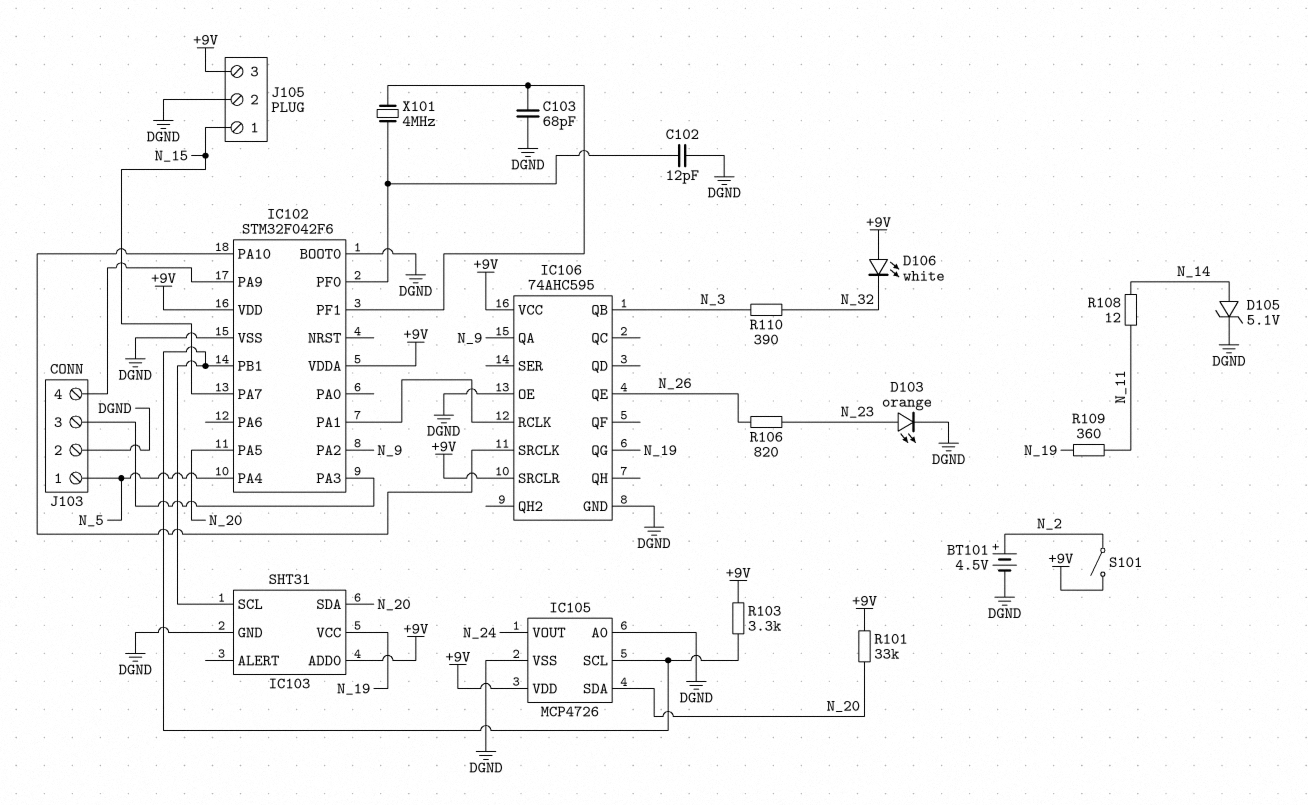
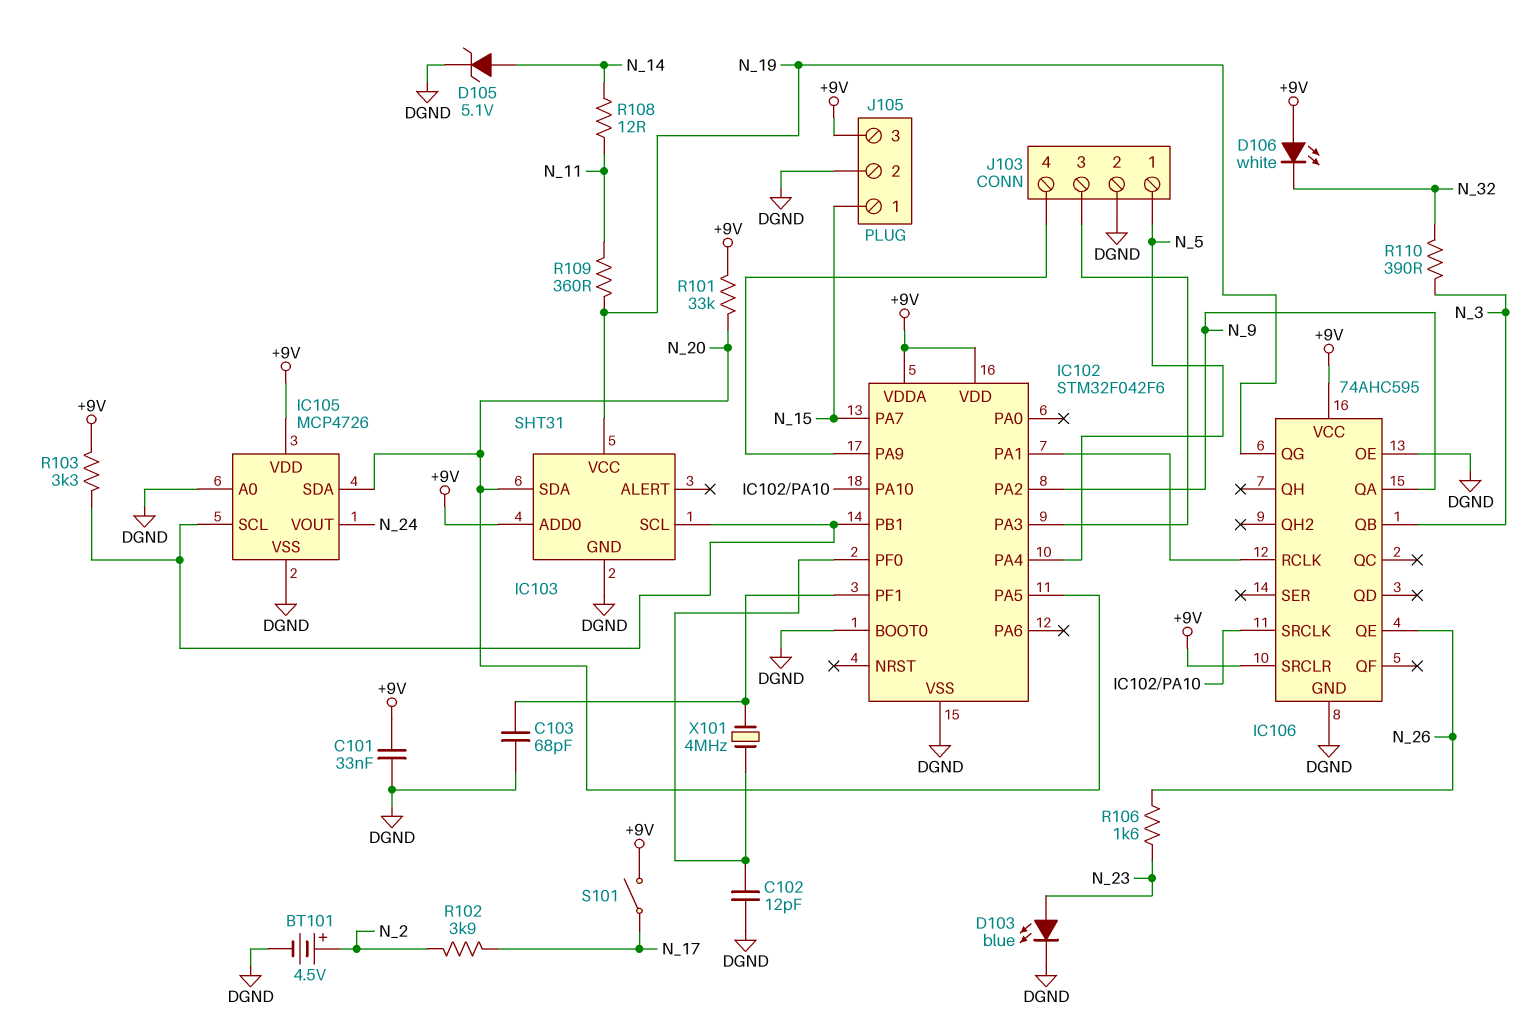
C101: none -> 33nF (+9V, DGND)
D103: LED orange (A N_23, K DGND) -> LED blue (A N_23, K DGND)
R102: none -> 3.9k (N_2, N_17)
R106: 820 (N_23, N_26) -> 1.6k (N_23, N_26)
S101: switch (+9V, N_2) -> switch (+9V, N_17)

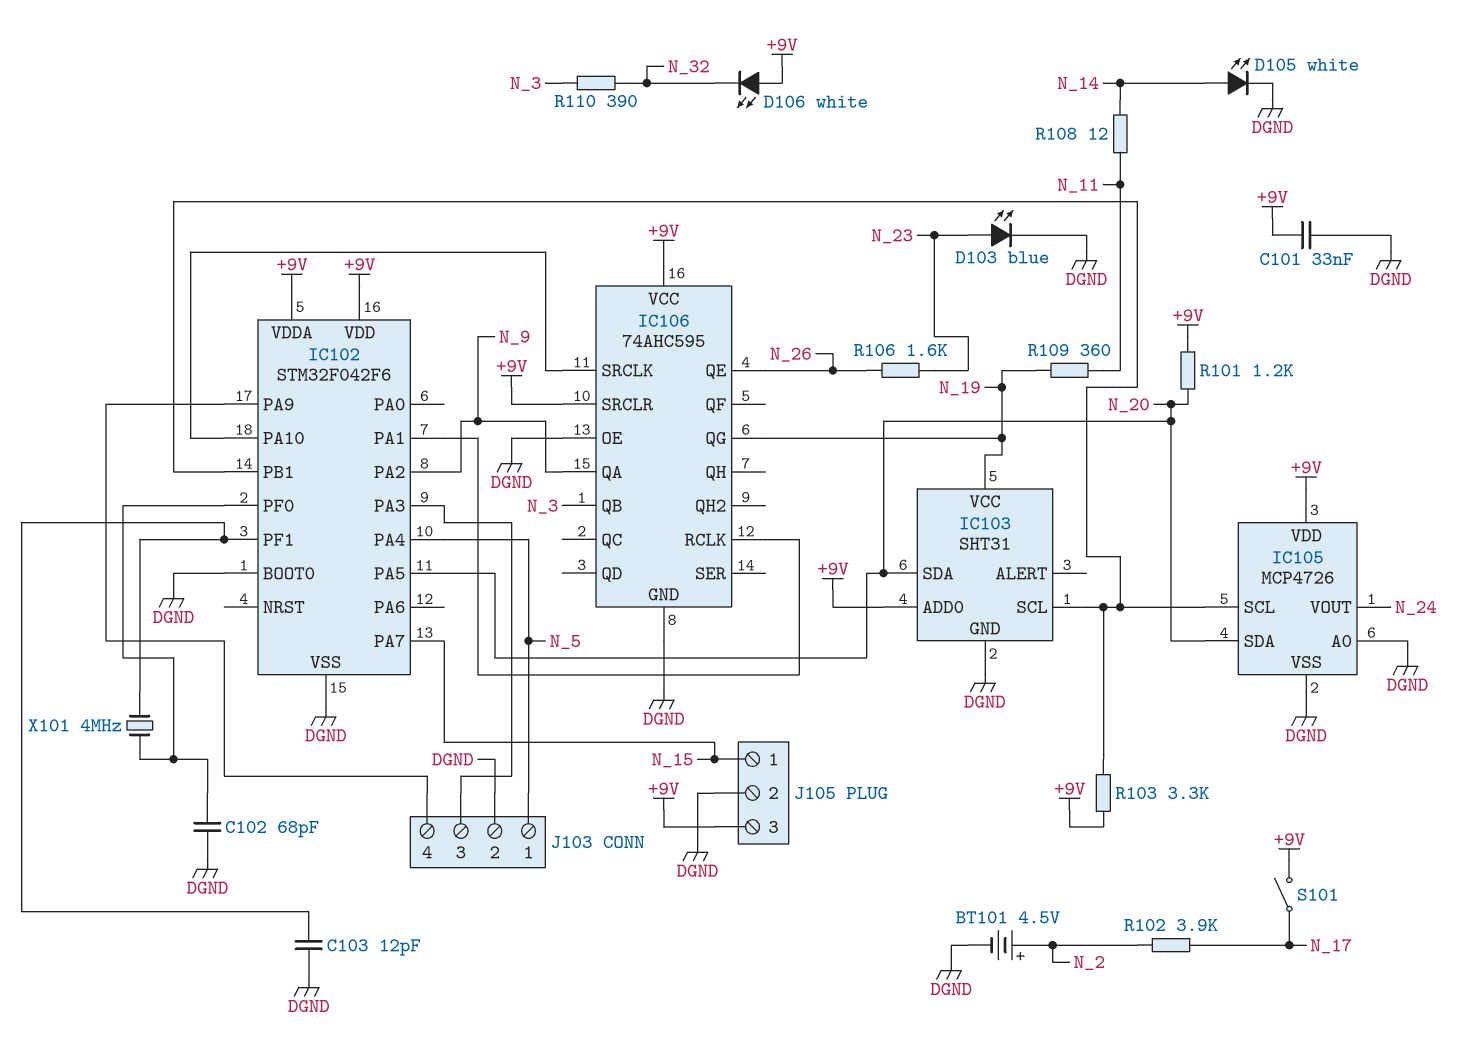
C102: 12pF (DGND, IC102/PF0) -> 68pF (DGND, IC102/PF0)
C103: 68pF (DGND, IC102/PF1) -> 12pF (DGND, IC102/PF1)
D105: zener 5.1V (A N_14, K DGND) -> LED white (A N_14, K DGND)
R101: 33k (+9V, N_20) -> 1.2k (+9V, N_20)

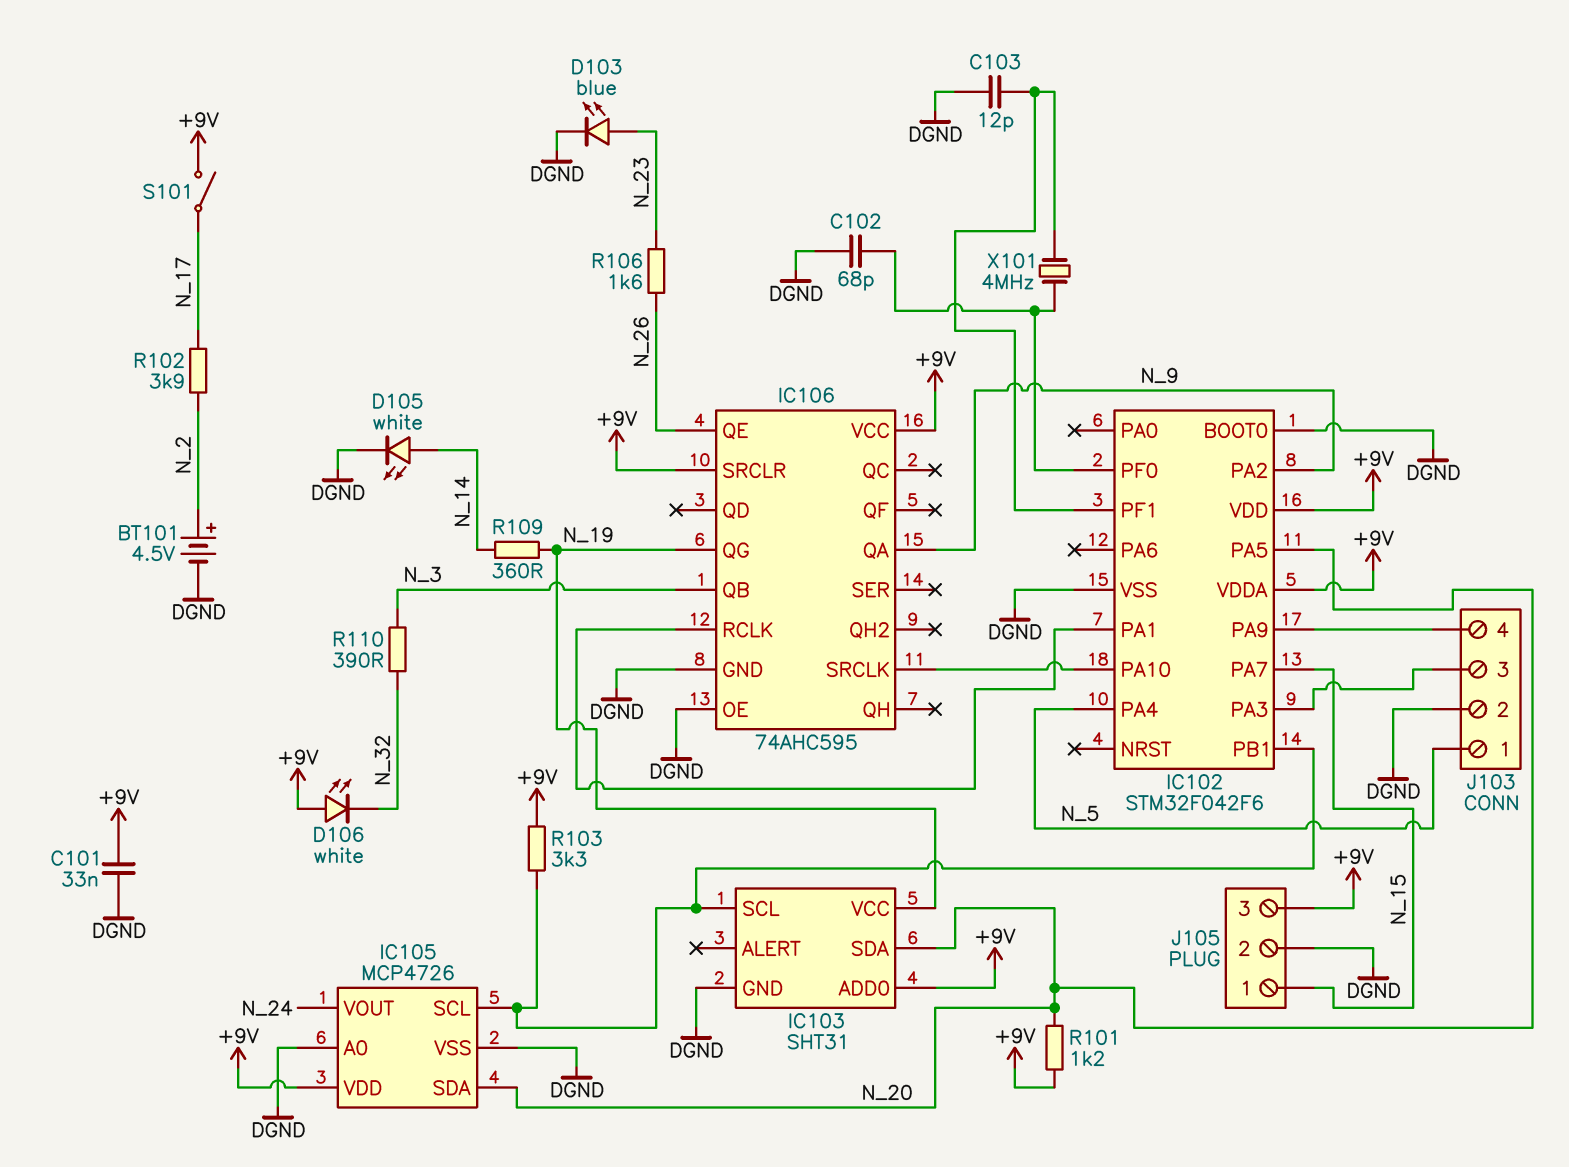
R108: 12 (N_11, N_14) -> none
R109: 360 (N_11, N_19) -> 360 (N_14, N_19)

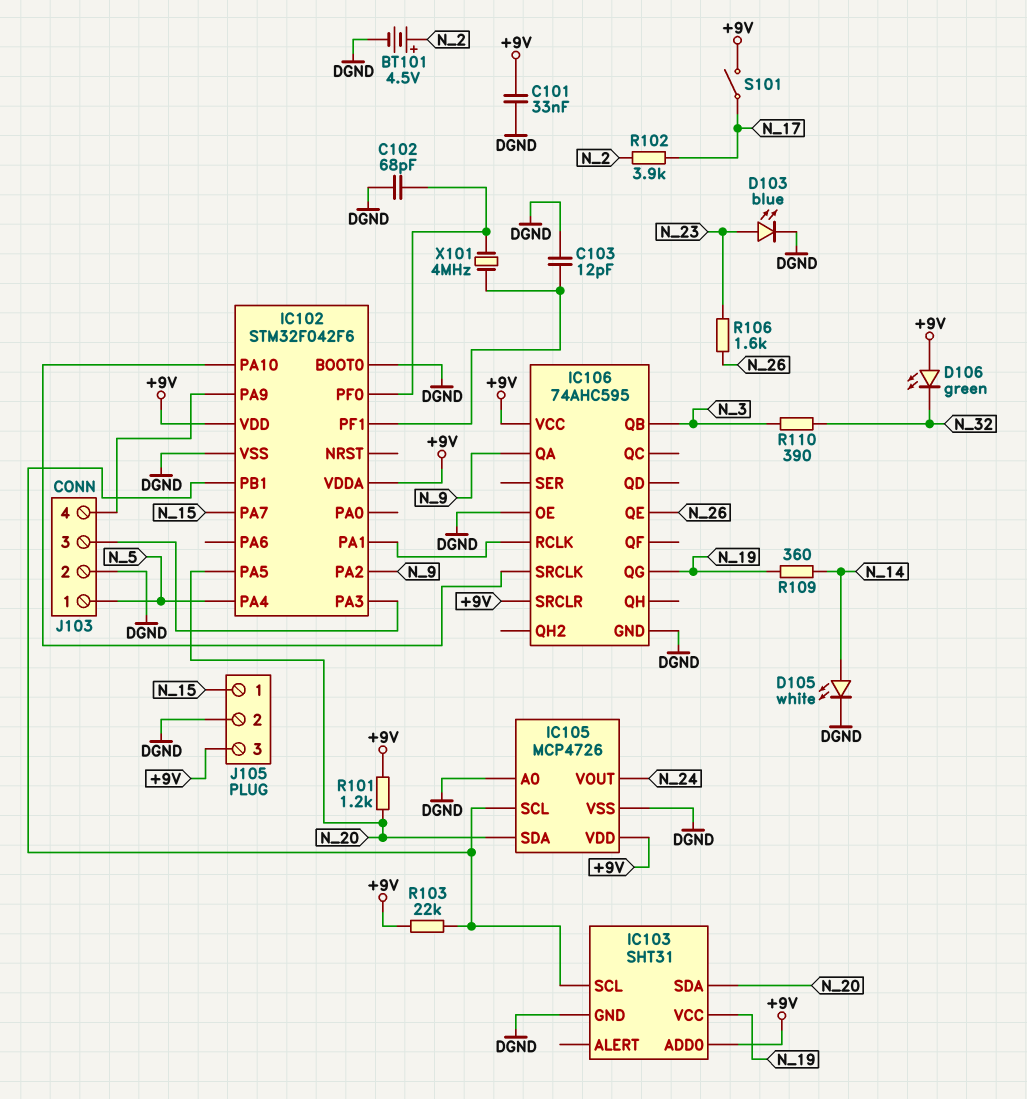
D106: LED white (A +9V, K N_32) -> LED green (A +9V, K N_32)
R103: 3.3k (+9V, IC102/PB1) -> 22k (+9V, IC102/PB1)

